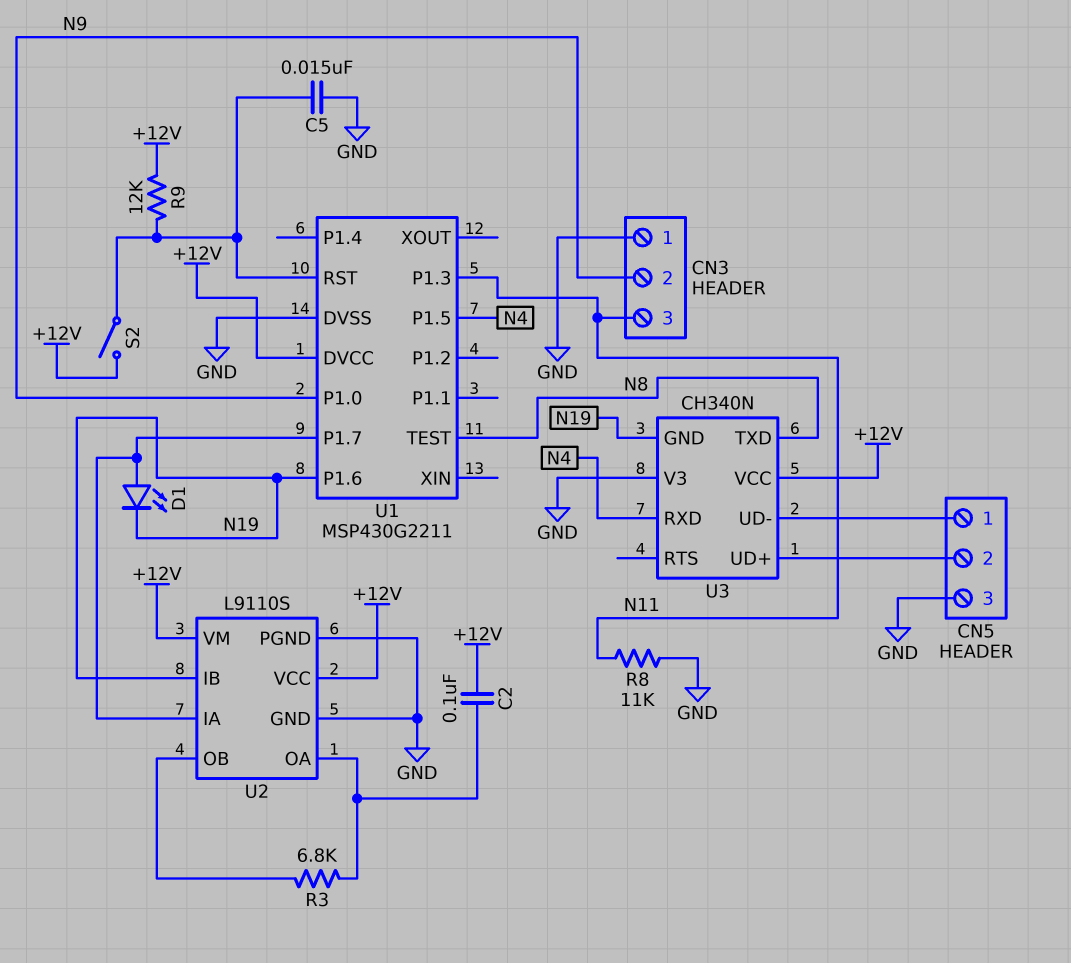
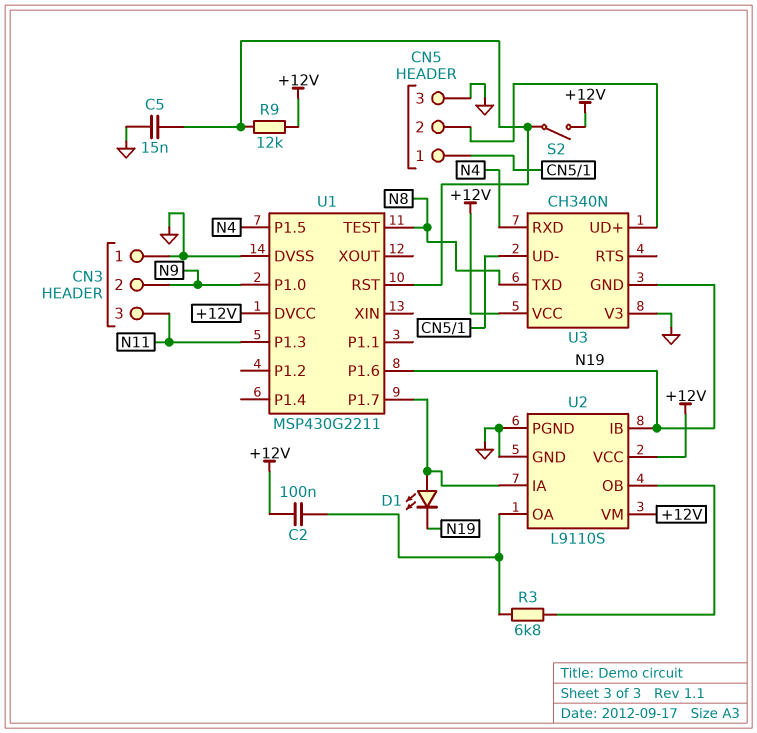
R8: 11k (GND, N11) -> none

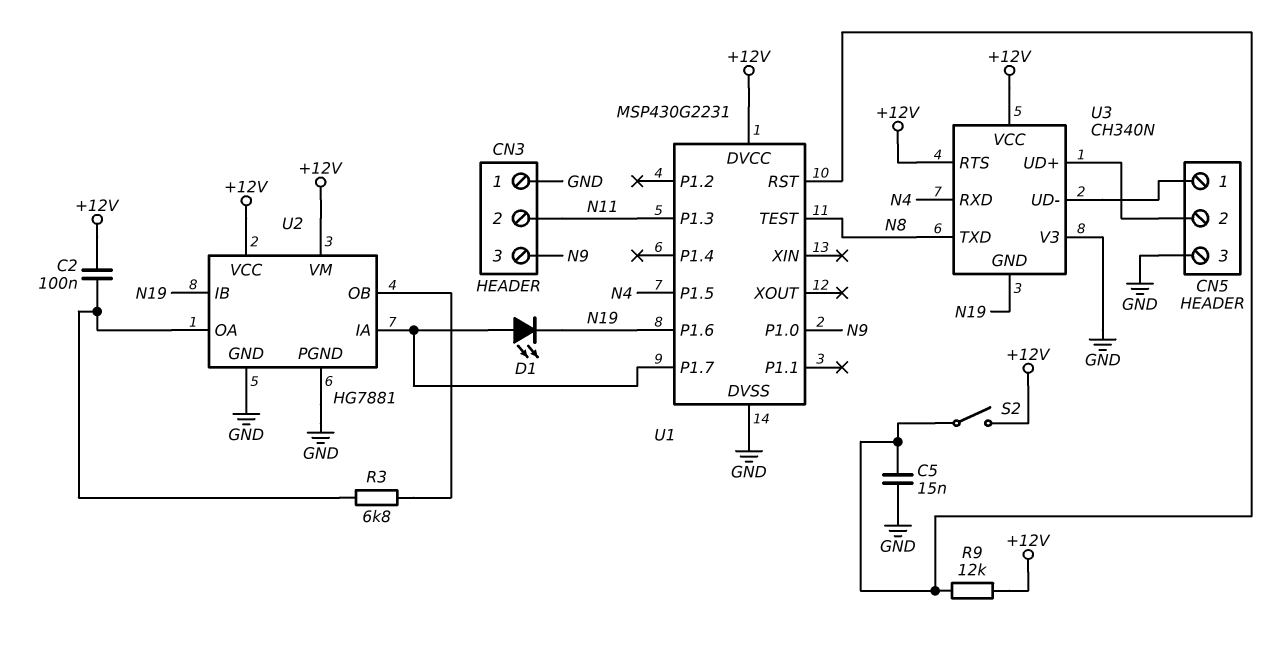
CN3 pin 2: N9 -> N11
CN3 pin 3: N11 -> N9
U1: MSP430G2211 -> MSP430G2231
U2: L9110S -> HG7881
U3 pin RTS: none -> +12V

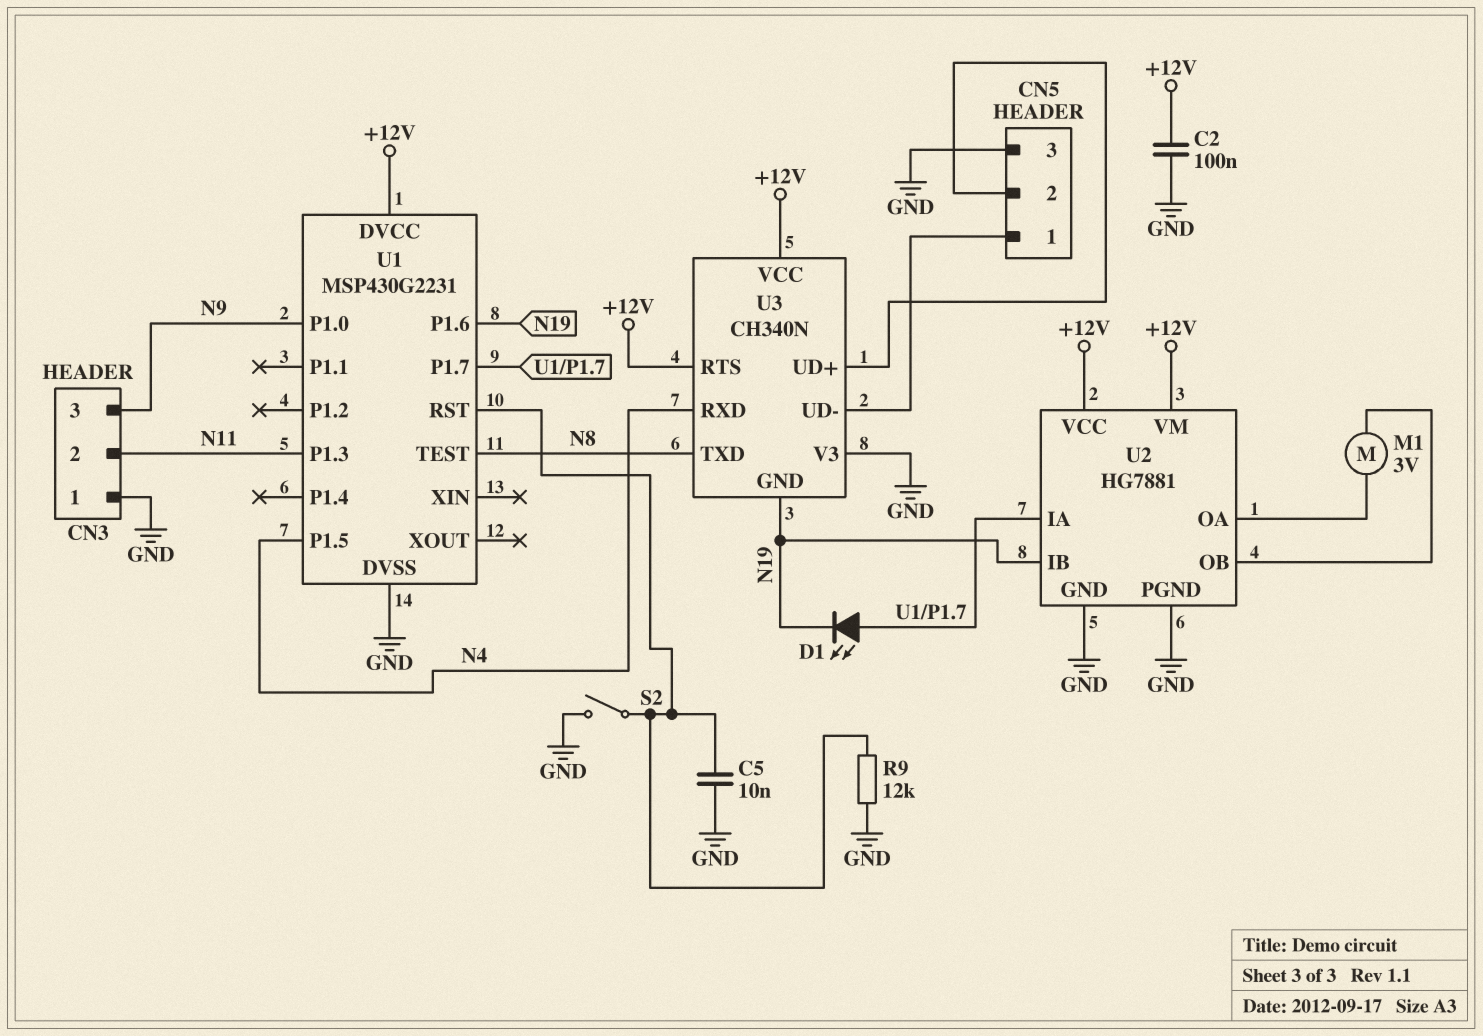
C2: 100nF (+12V, U2/OA) -> 100nF (+12V, GND)
C5: 15nF (GND, U1/RST) -> 10nF (GND, U1/RST)
M1: none -> motor 3V (U2/OA, U2/OB)
R3: 6.8k (U2/OA, U2/OB) -> none
R9: 12k (+12V, U1/RST) -> 12k (GND, U1/RST)
S2: switch (+12V, U1/RST) -> switch (GND, U1/RST)

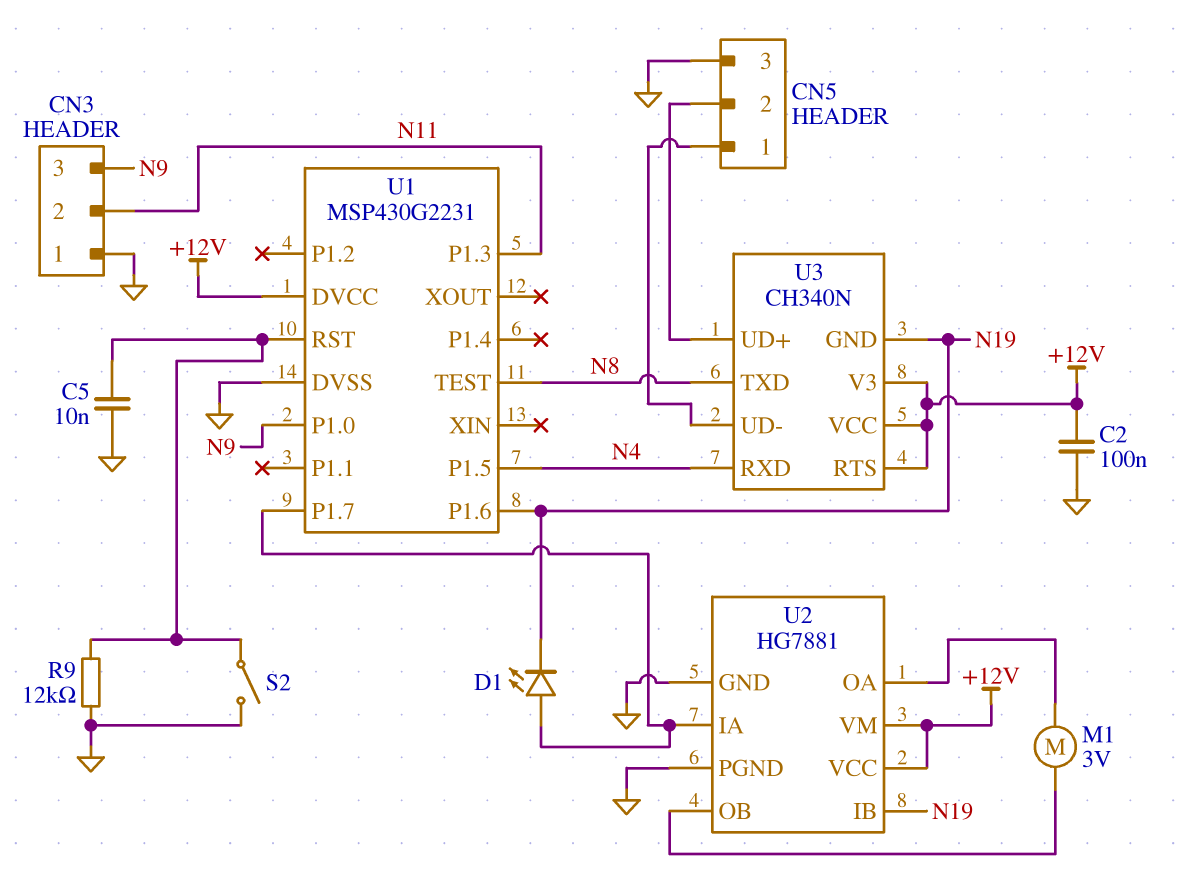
U3 pin V3: GND -> +12V

